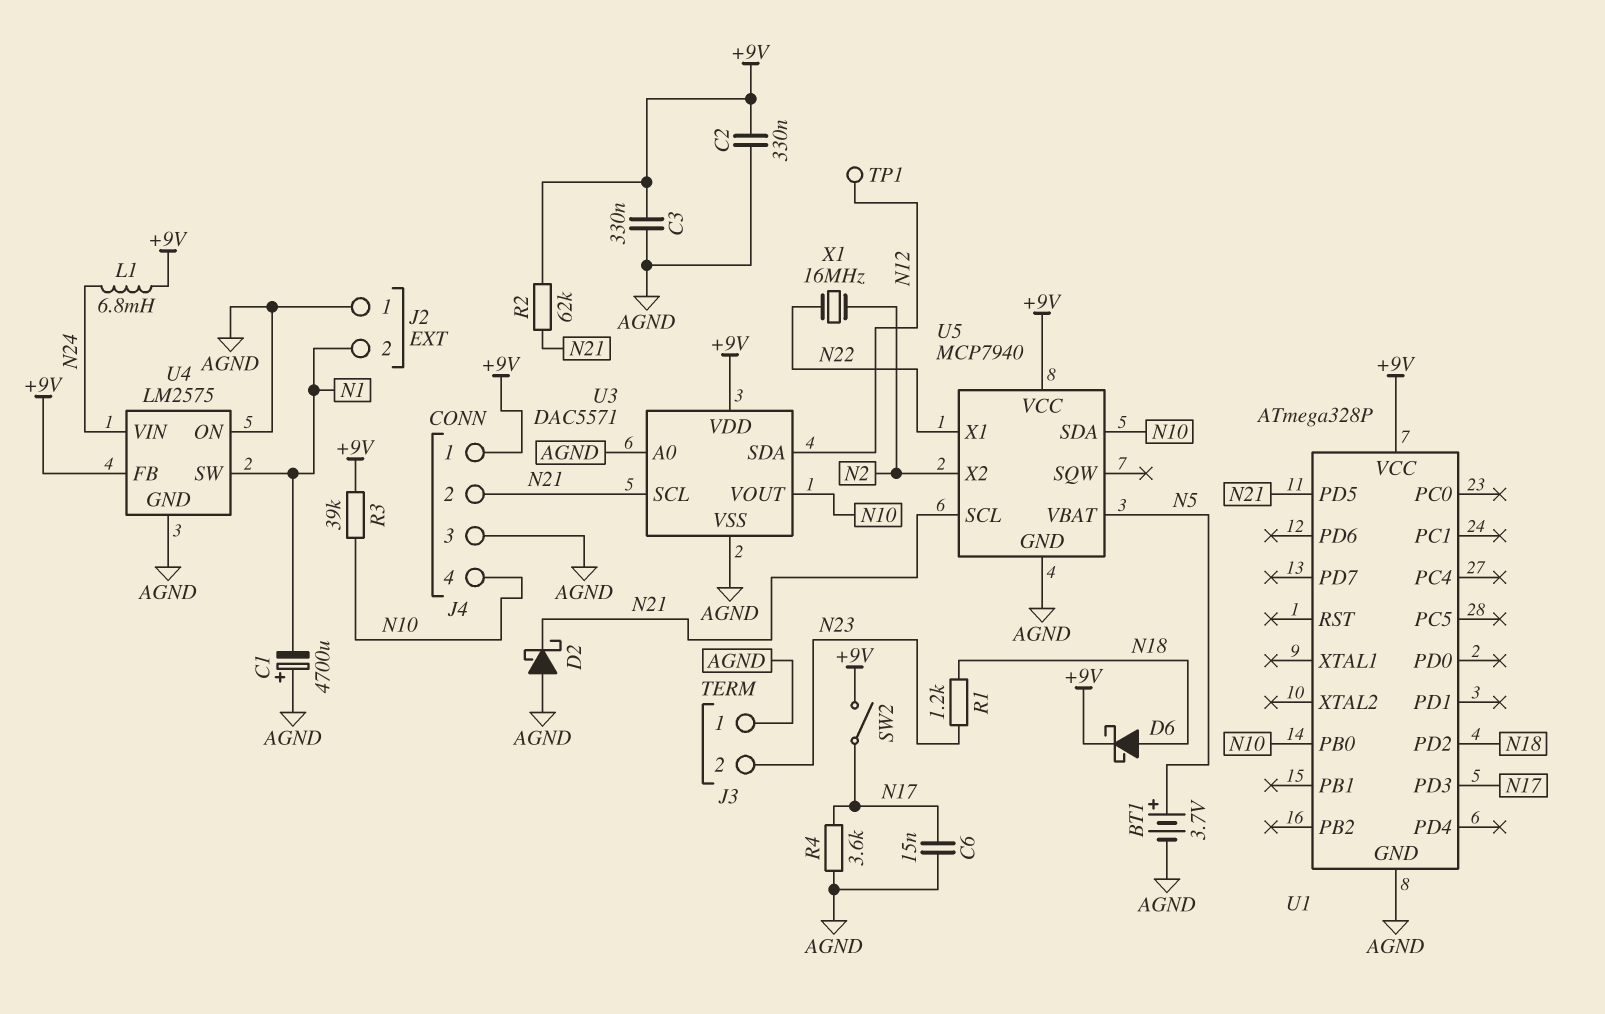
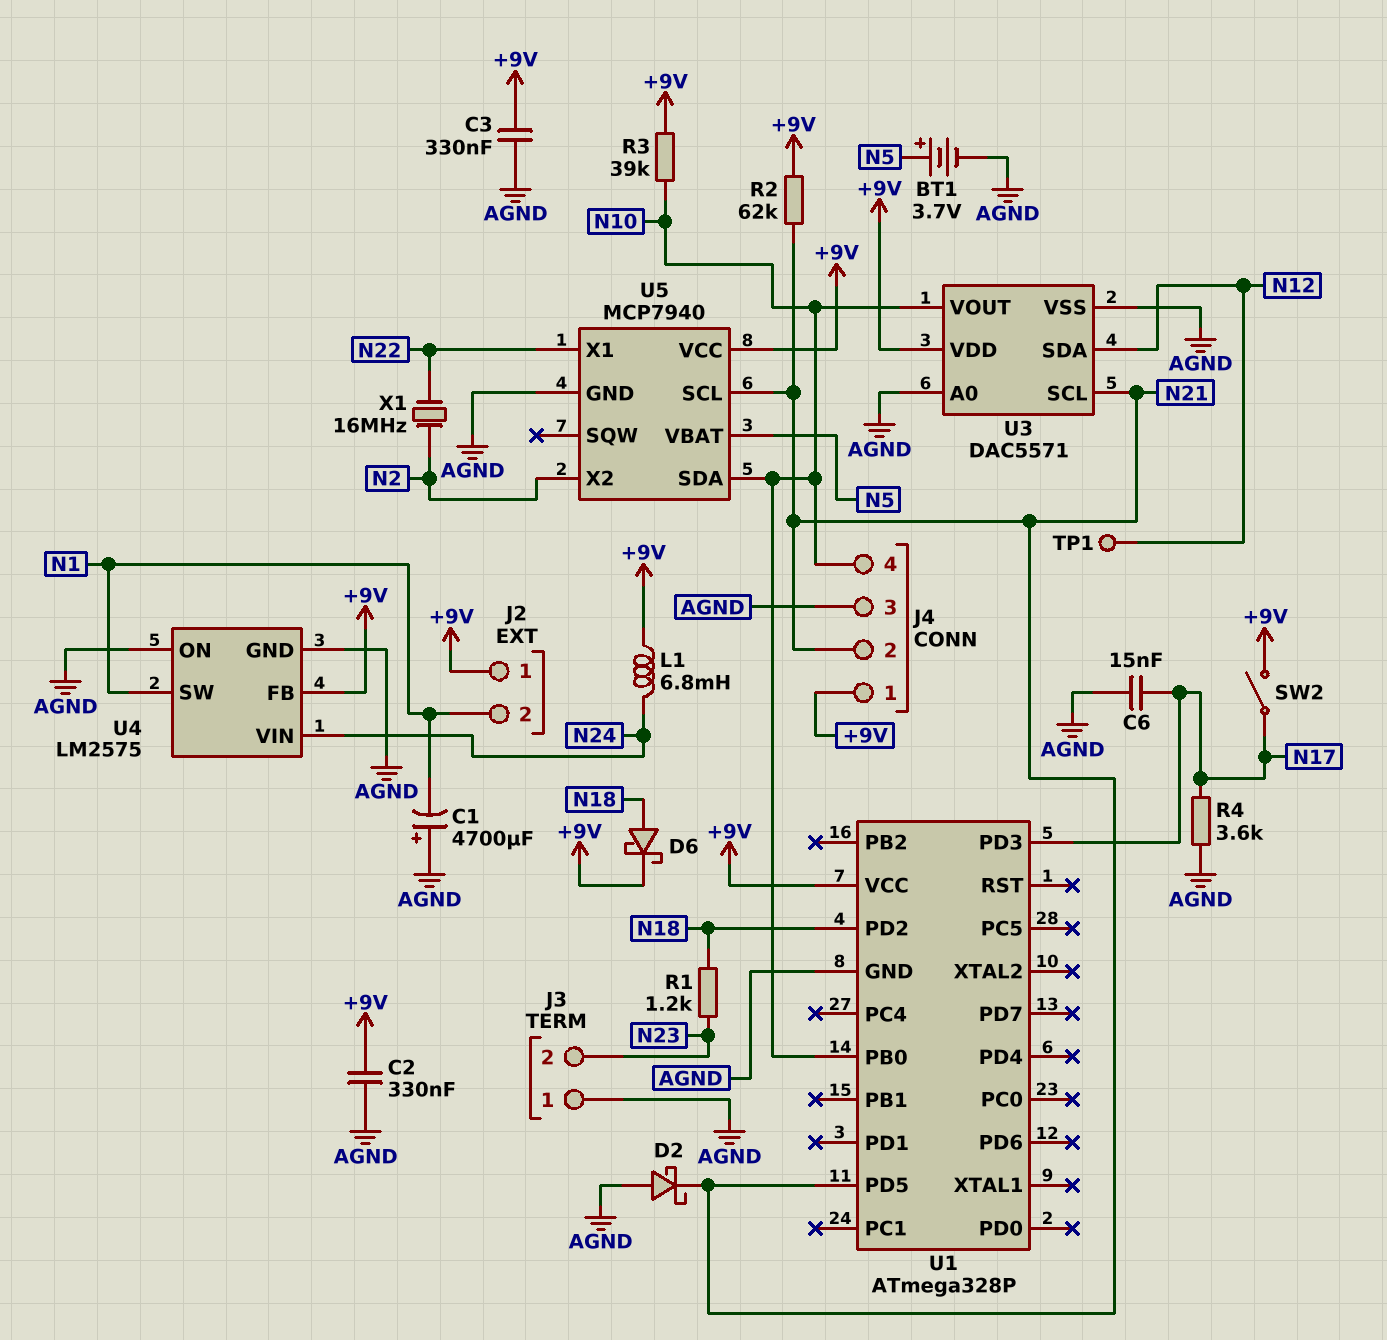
J2 pin 1: AGND -> +9V

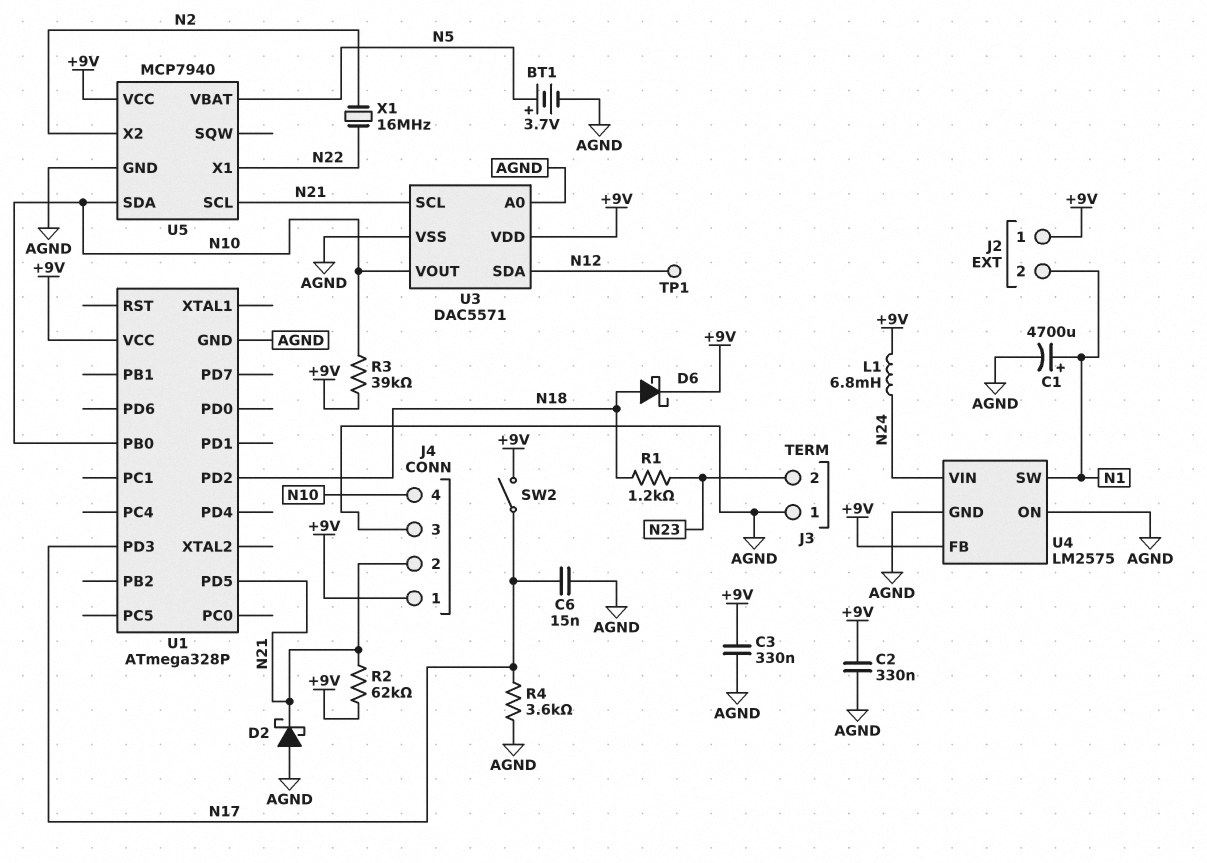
C1: 4700uF (plus AGND, minus N1) -> 4700uF (plus N1, minus AGND)

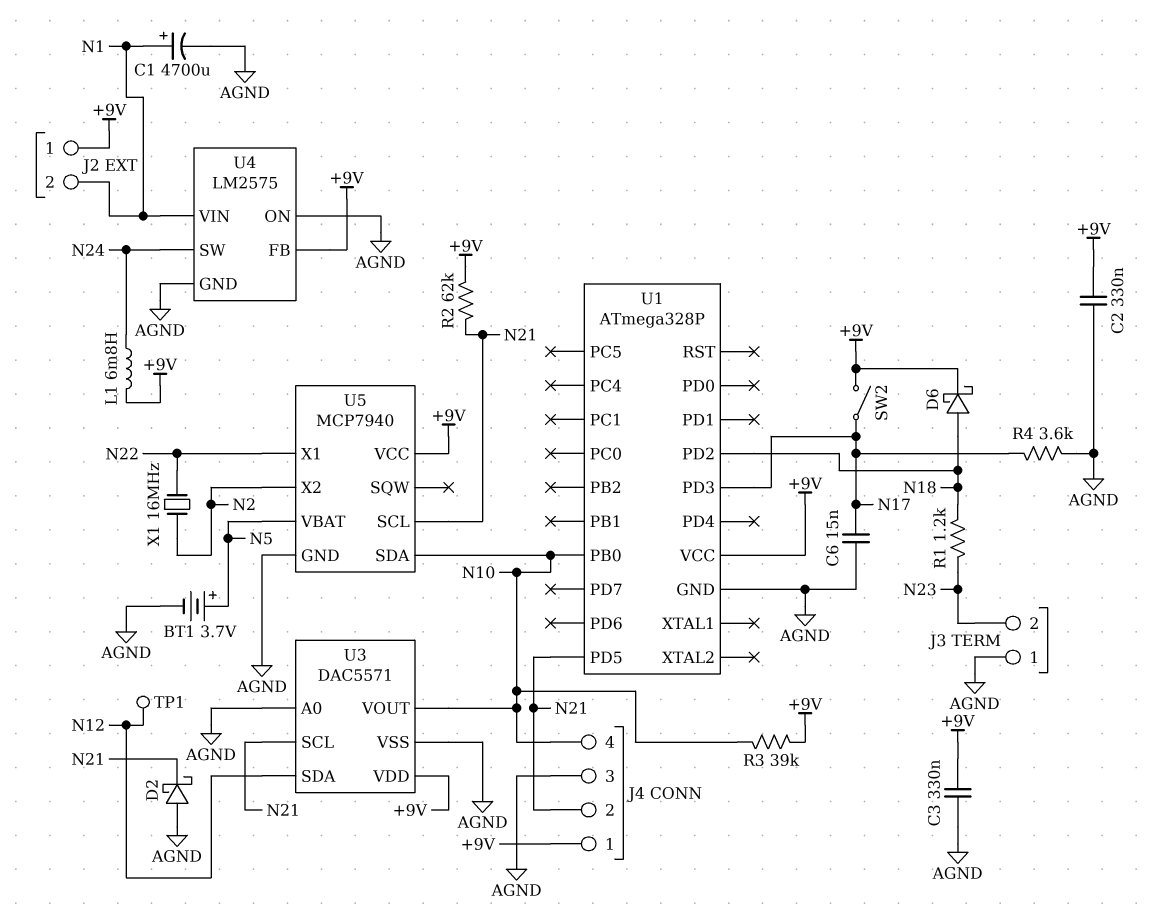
U4 pin SW: N1 -> N24
U4 pin VIN: N24 -> N1

